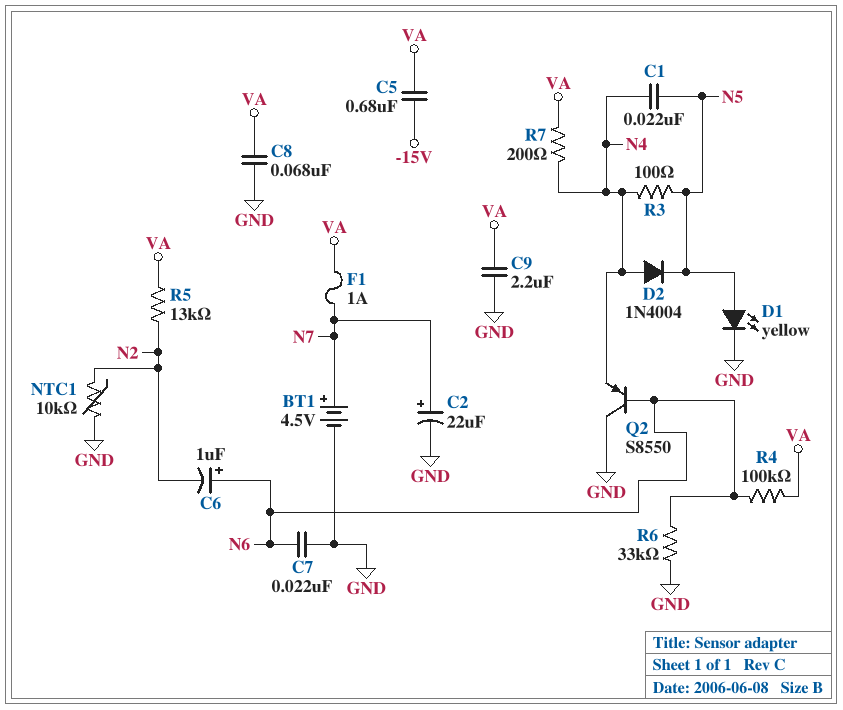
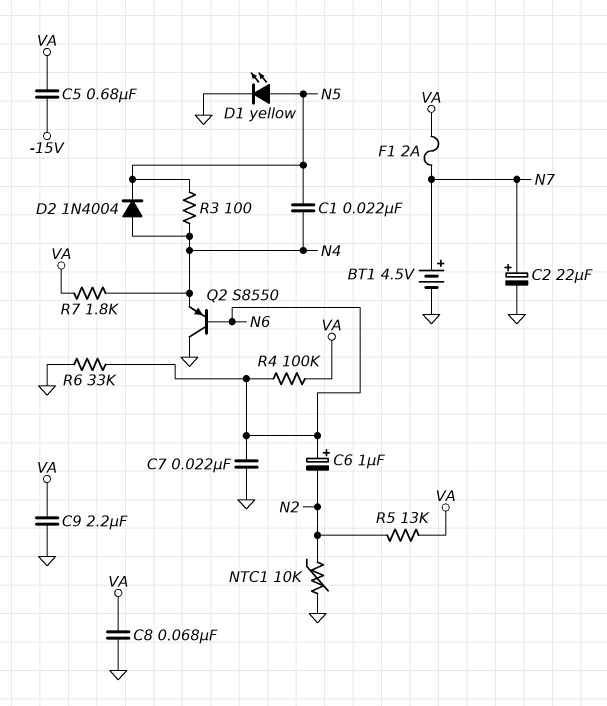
F1: 1A (N7, VA) -> 2A (N7, VA)
R7: 200 (N4, VA) -> 1.8k (N4, VA)

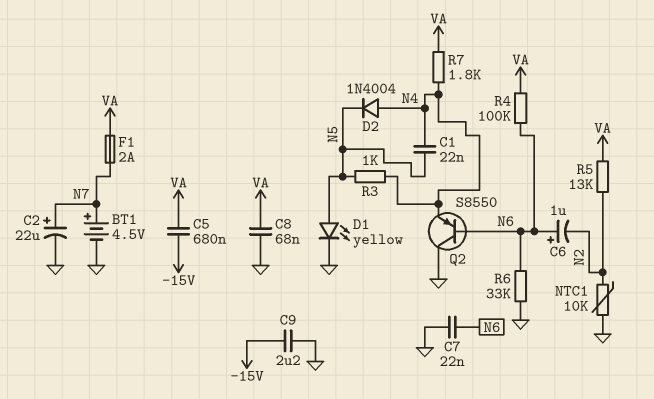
C9: 2.2uF (GND, VA) -> 2.2uF (-15V, GND)
R3: 100 (N4, N5) -> 1k (N4, N5)

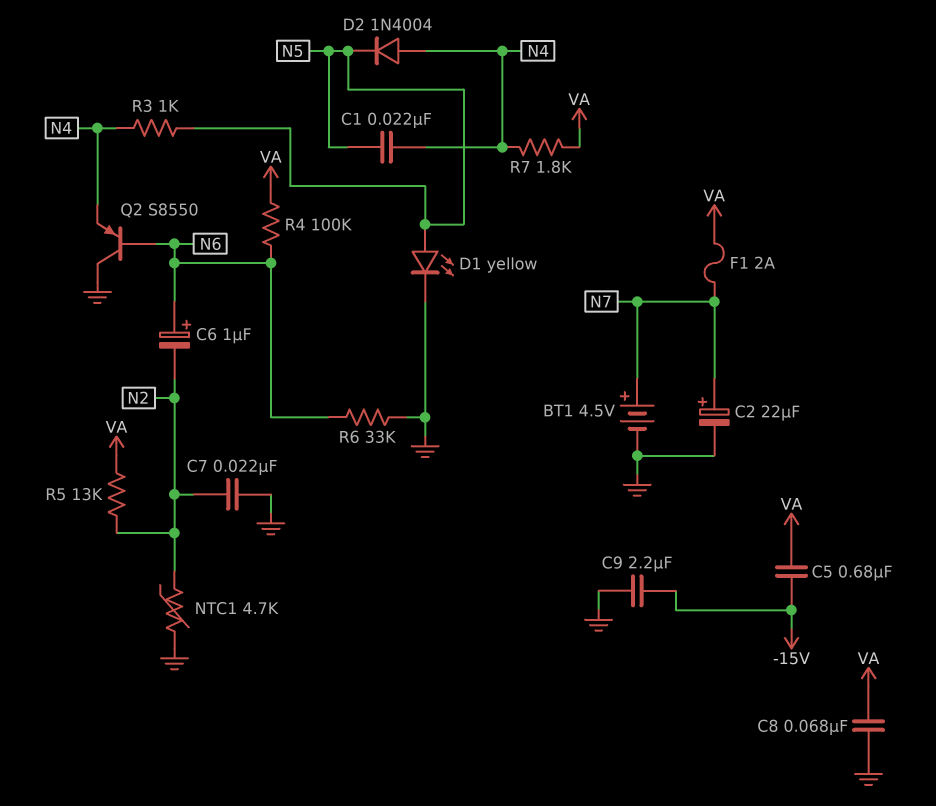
C7: 22nF (GND, N6) -> 22nF (GND, N2)
NTC1: 10k (GND, N2) -> 4.7k (GND, N2)

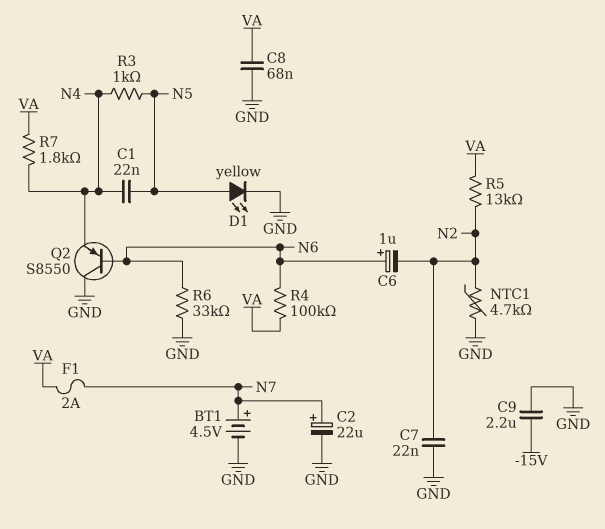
C5: 680nF (-15V, VA) -> none
D2: diode 1N4004 (A N4, K N5) -> none

